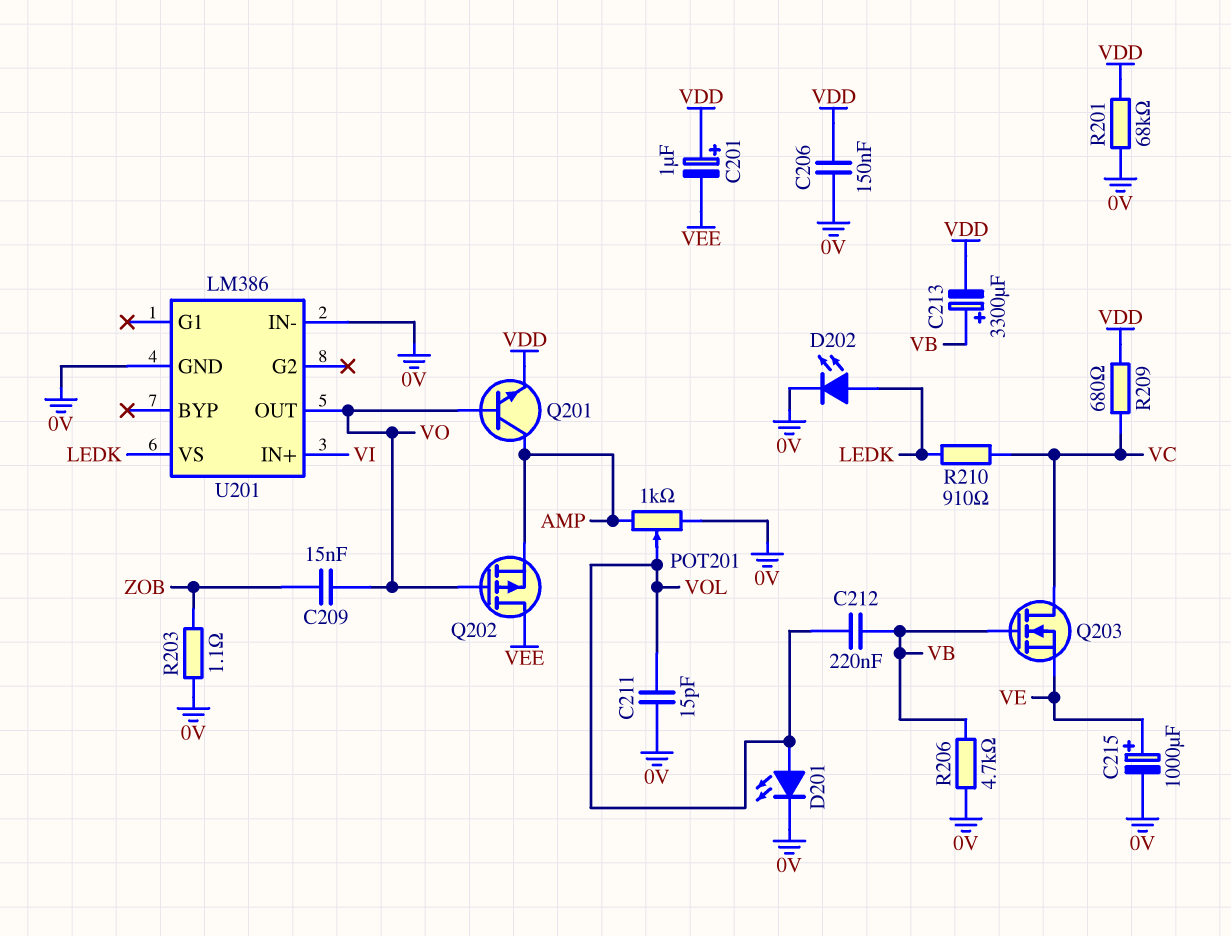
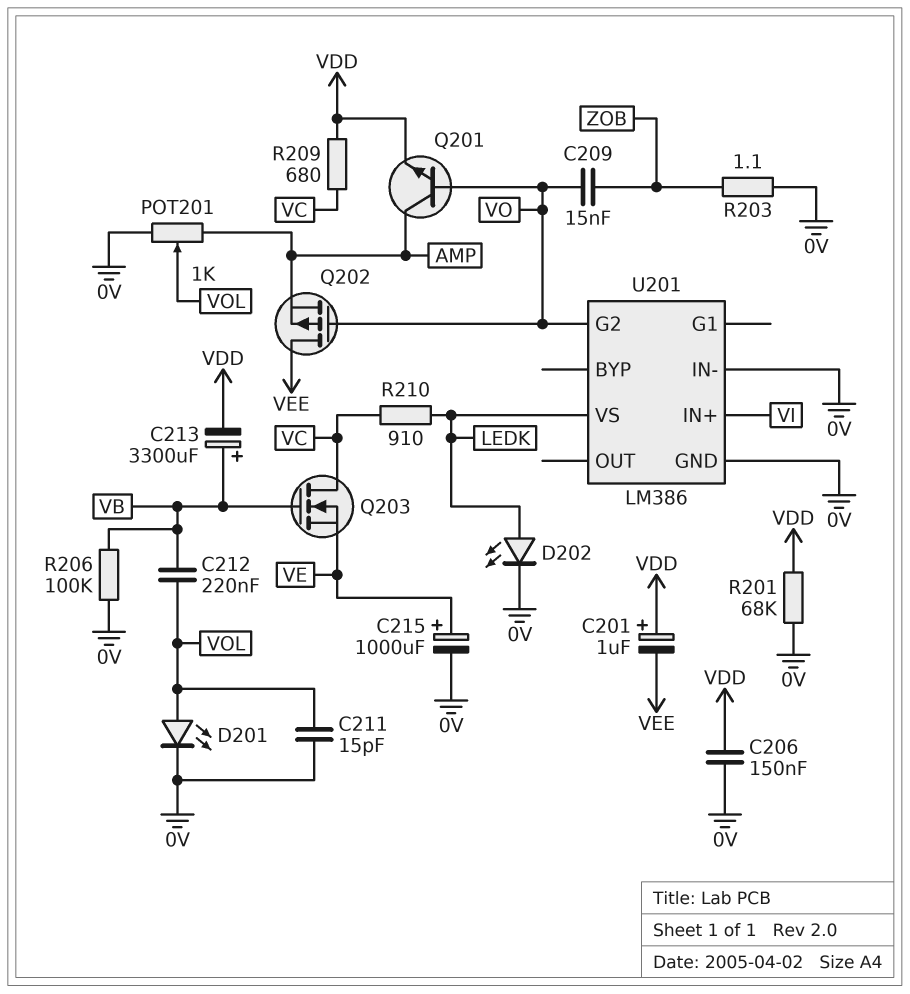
R206: 4.7k (0V, VB) -> 100k (0V, VB)
U201 pin G2: none -> VO
U201 pin OUT: VO -> none

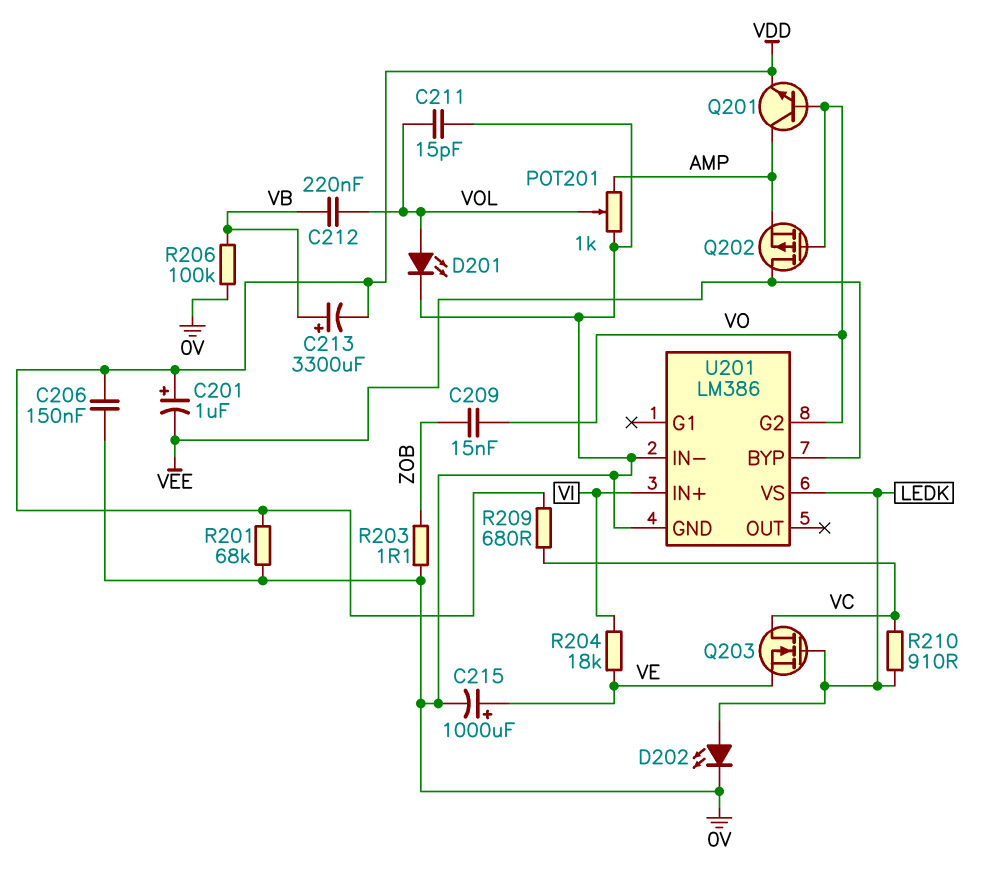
Q203: NMOS (G VB, D VC, S VE) -> NMOS (G LEDK, D VC, S VE)
R204: none -> 18k (VE, VI)
U201 pin BYP: none -> VEE

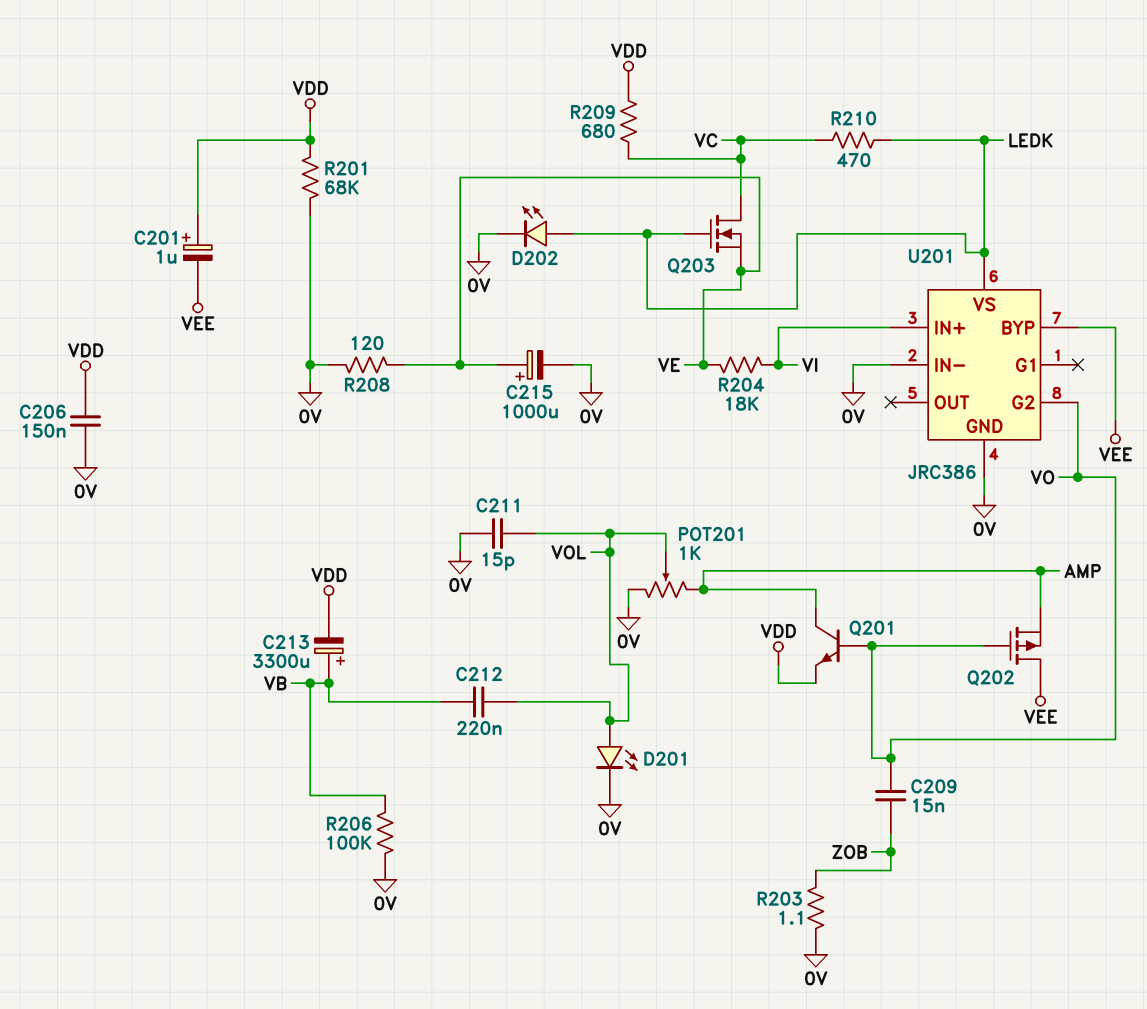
R208: none -> 120 (0V, VE)
R210: 910 (LEDK, VC) -> 470 (LEDK, VC)
U201: LM386 -> JRC386

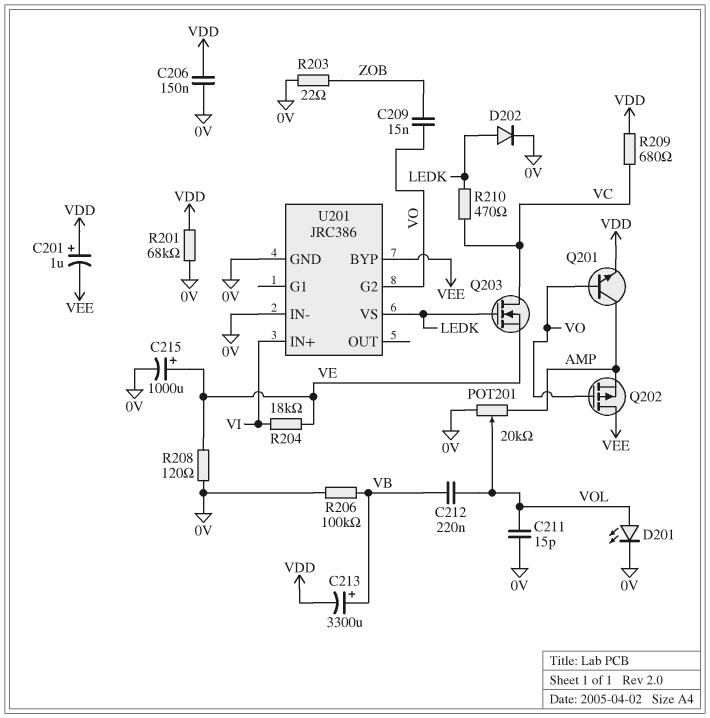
D202: LED (A LEDK, K 0V) -> diode (A LEDK, K 0V)
POT201: 1k (0V, AMP, wiper VOL) -> 20k (0V, AMP, wiper VOL)
R203: 1.1 (0V, ZOB) -> 22 (0V, ZOB)

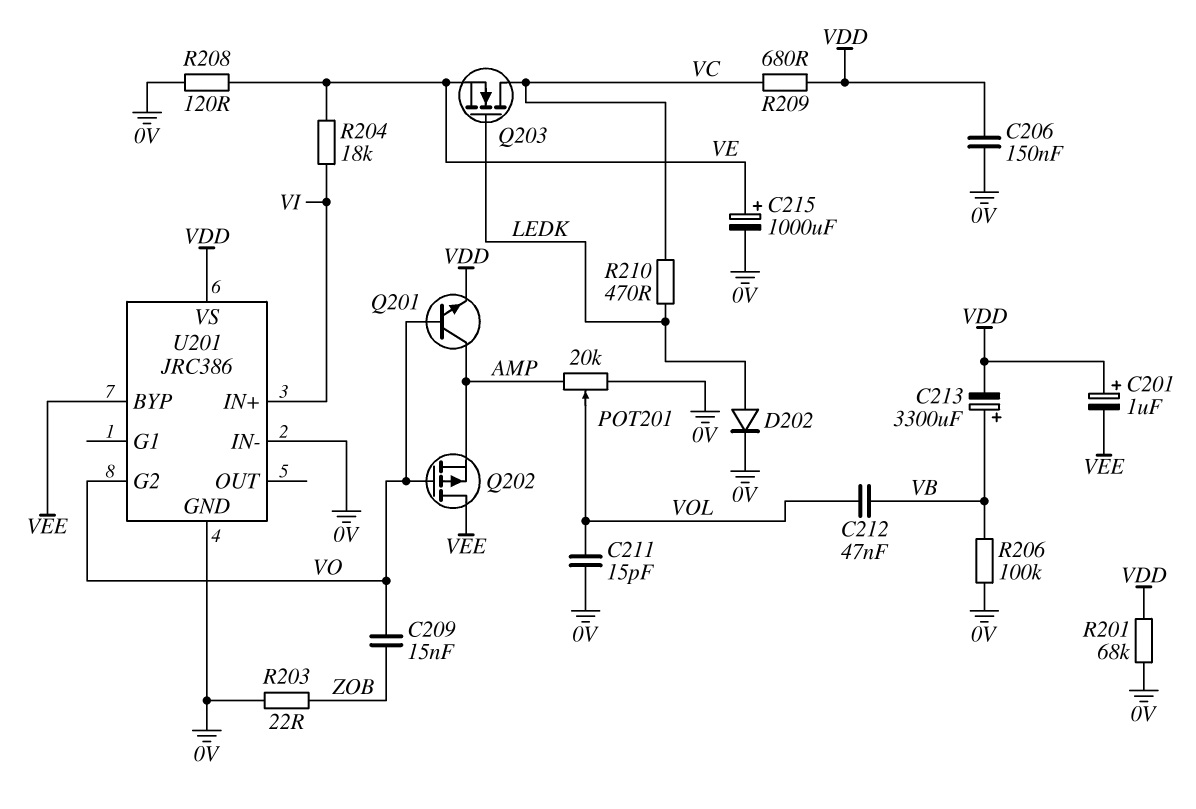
C212: 220nF (VB, VOL) -> 47nF (VB, VOL)
D201: LED (A VOL, K 0V) -> none
U201 pin VS: LEDK -> VDD

